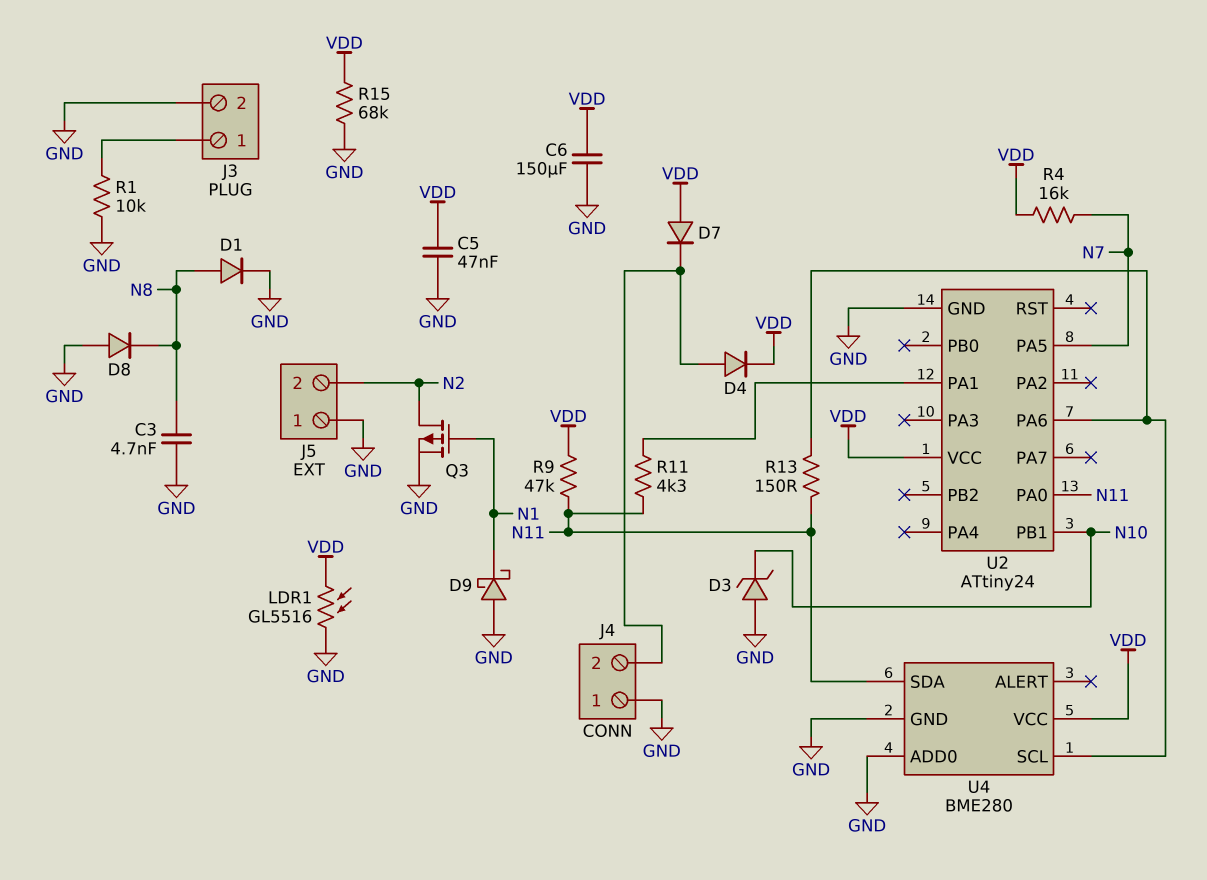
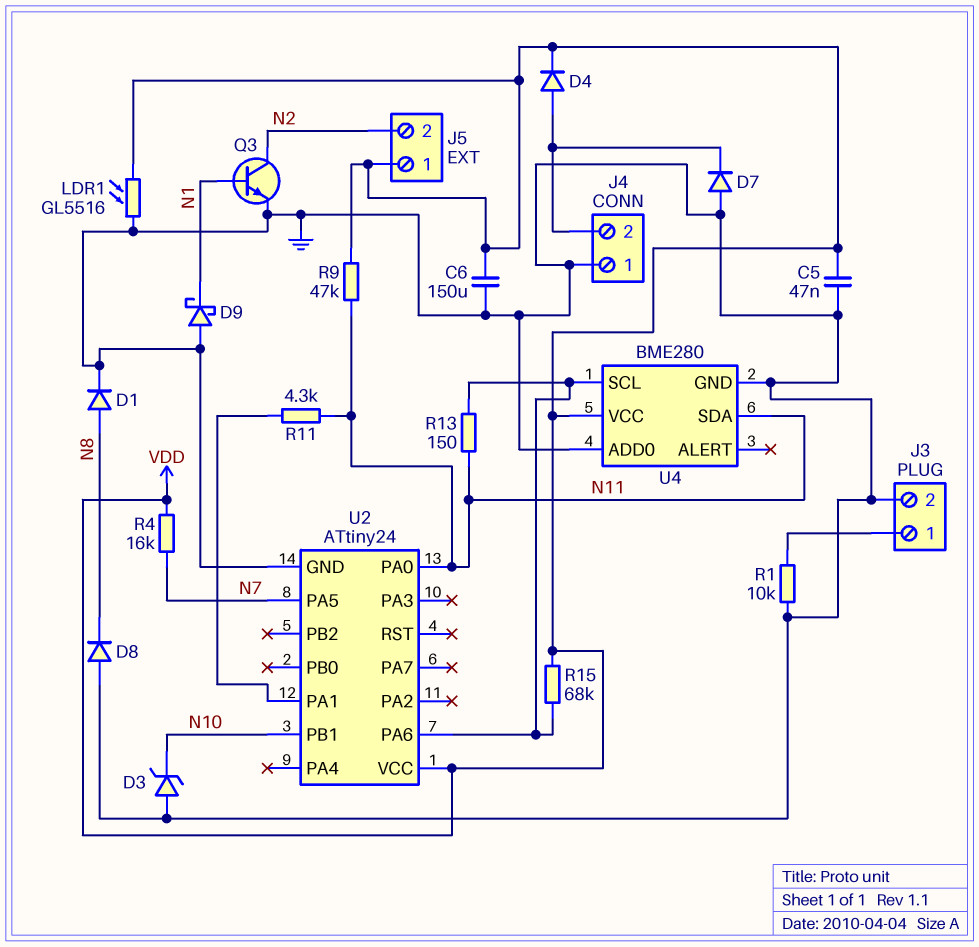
C3: 4.7nF (GND, N8) -> none
D7: diode (A VDD, K J4/2) -> diode (A GND, K J4/2)
J5 pin 1: GND -> VDD
Q3: PMOS (G N1, D N2, S GND) -> NPN (B N1, C N2, E GND)
R15: 68k (GND, VDD) -> 68k (U2/PA6, VDD)

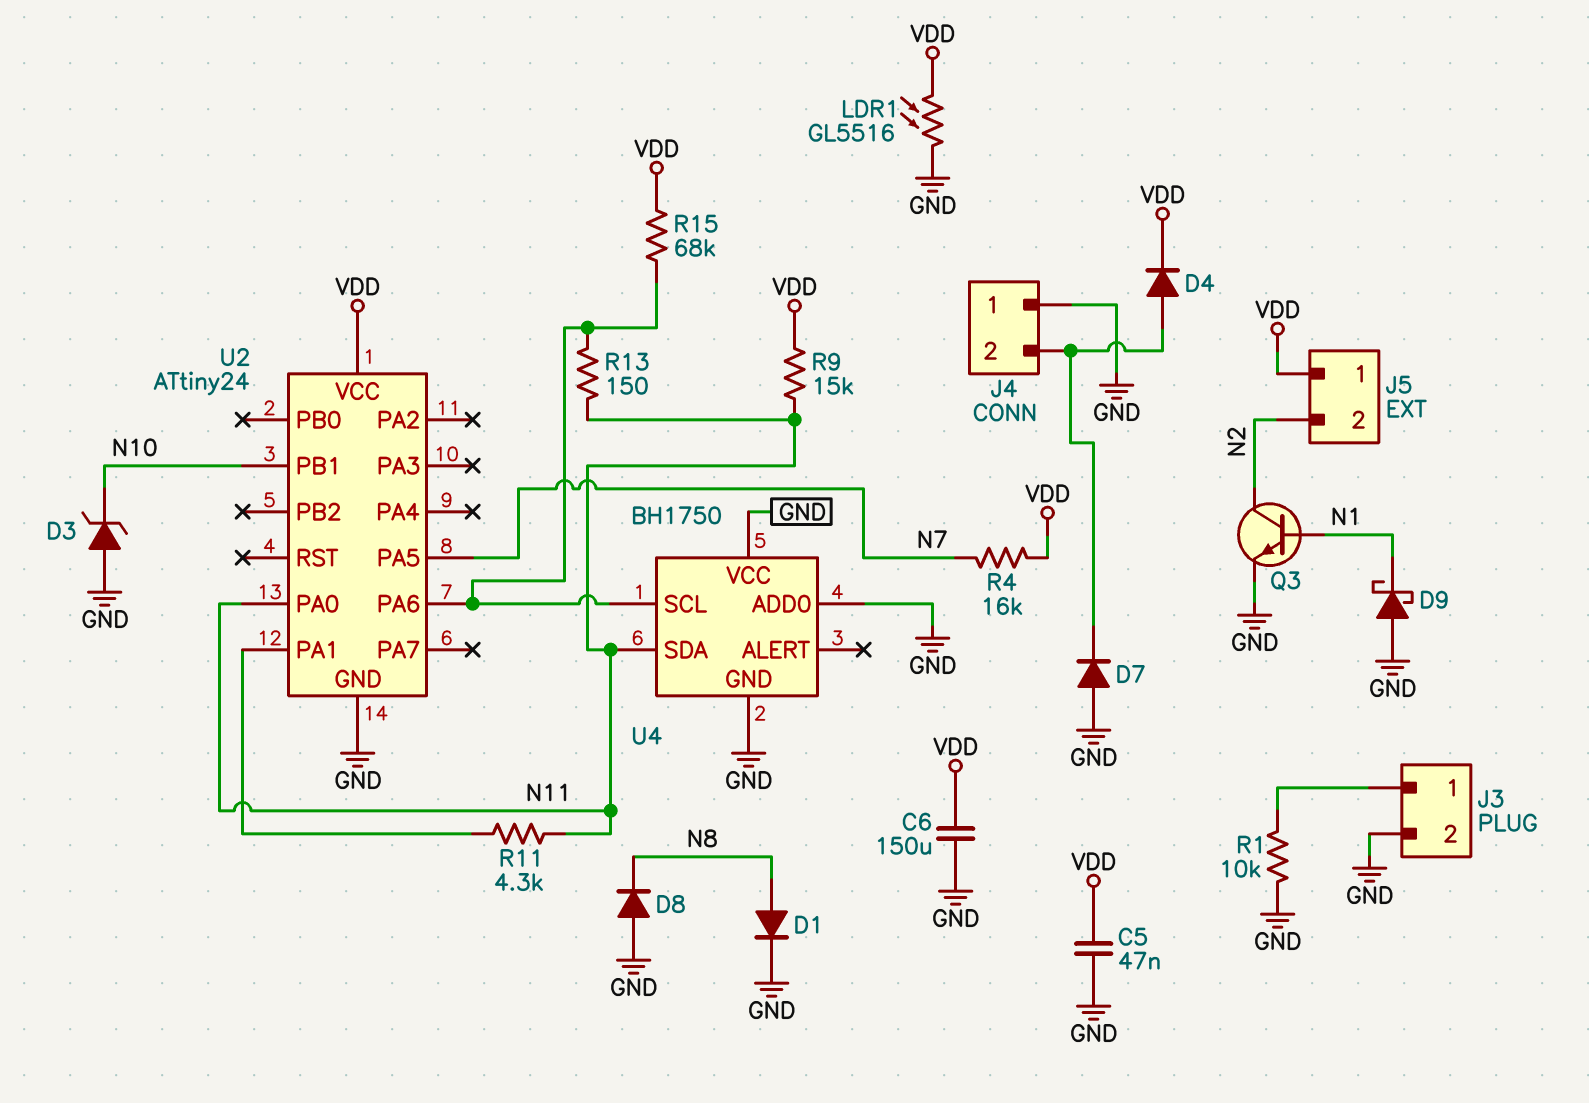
R9: 47k (N11, VDD) -> 15k (N11, VDD)
U4: BME280 -> BH1750
U4 pin VCC: VDD -> GND

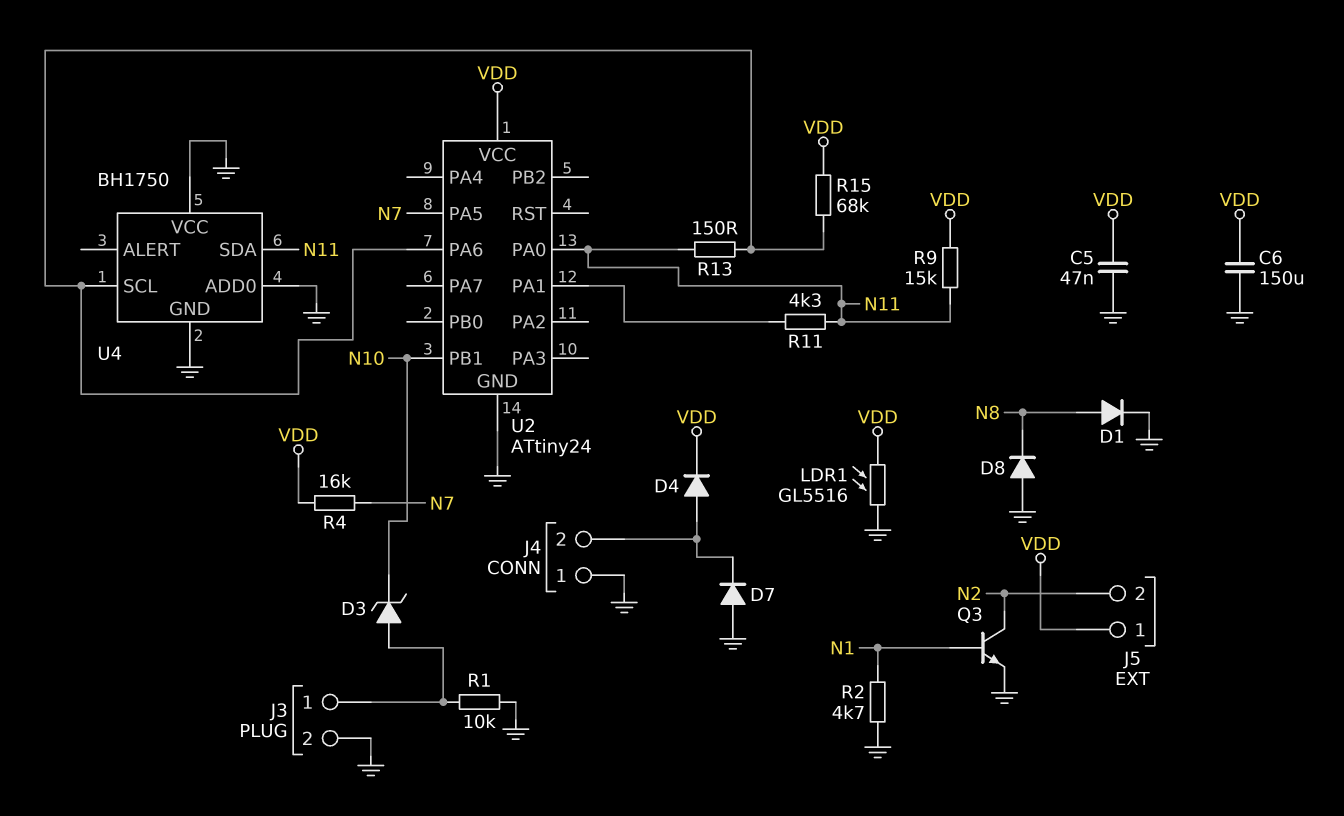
D3: zener (A GND, K N10) -> zener (A J3/1, K N10)
D9: schottky (A GND, K N1) -> none
R2: none -> 4.7k (GND, N1)

